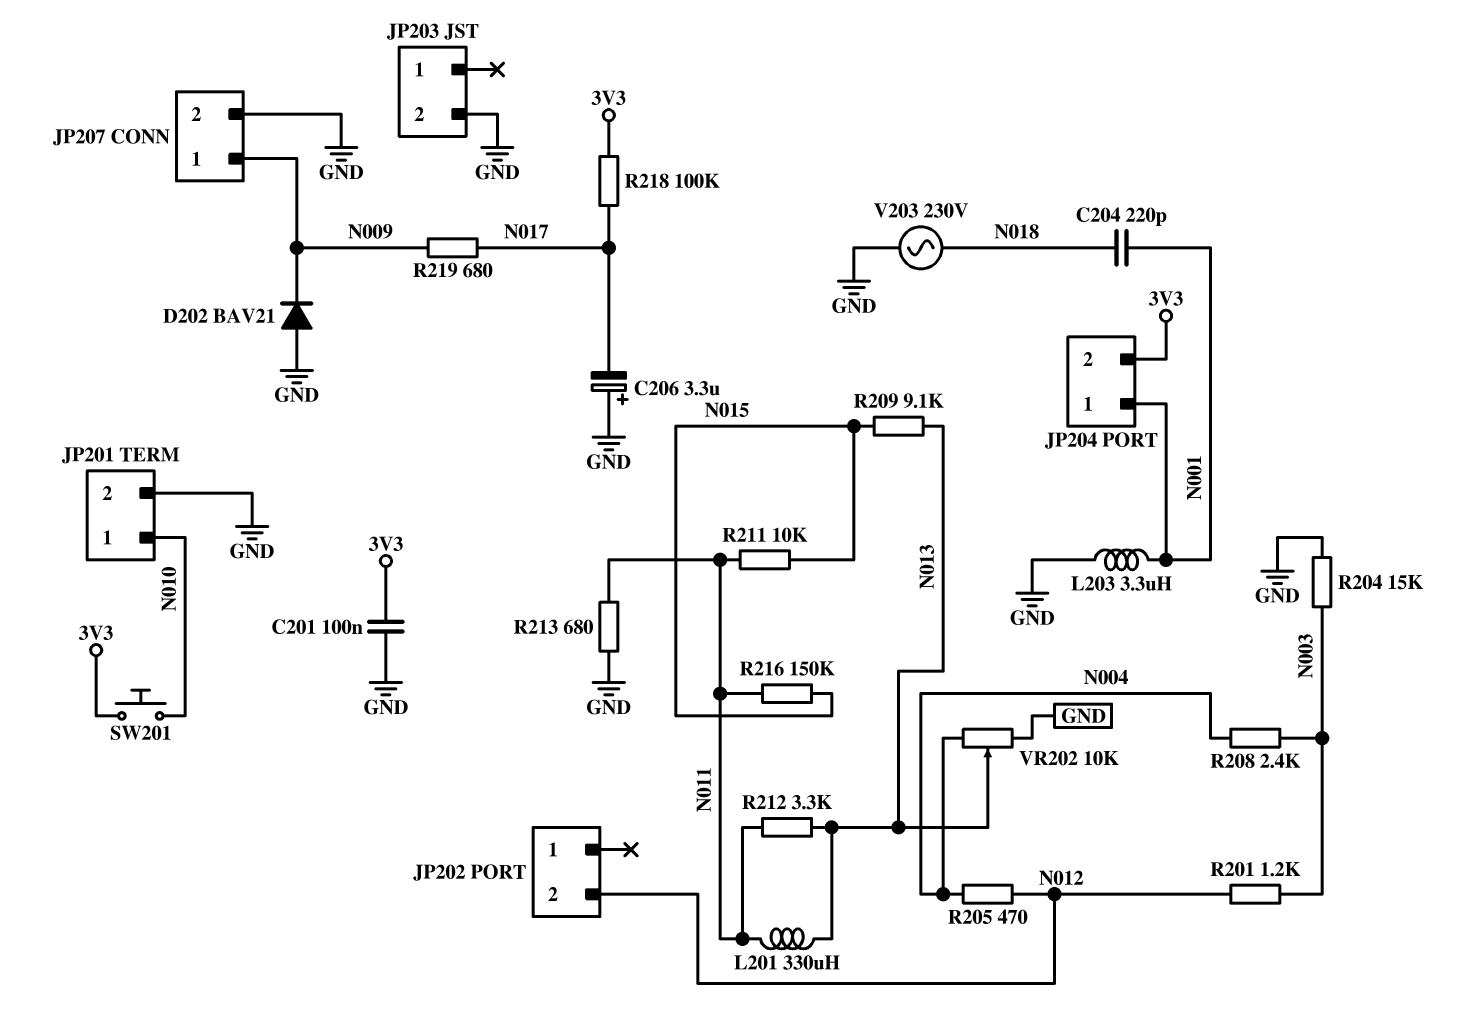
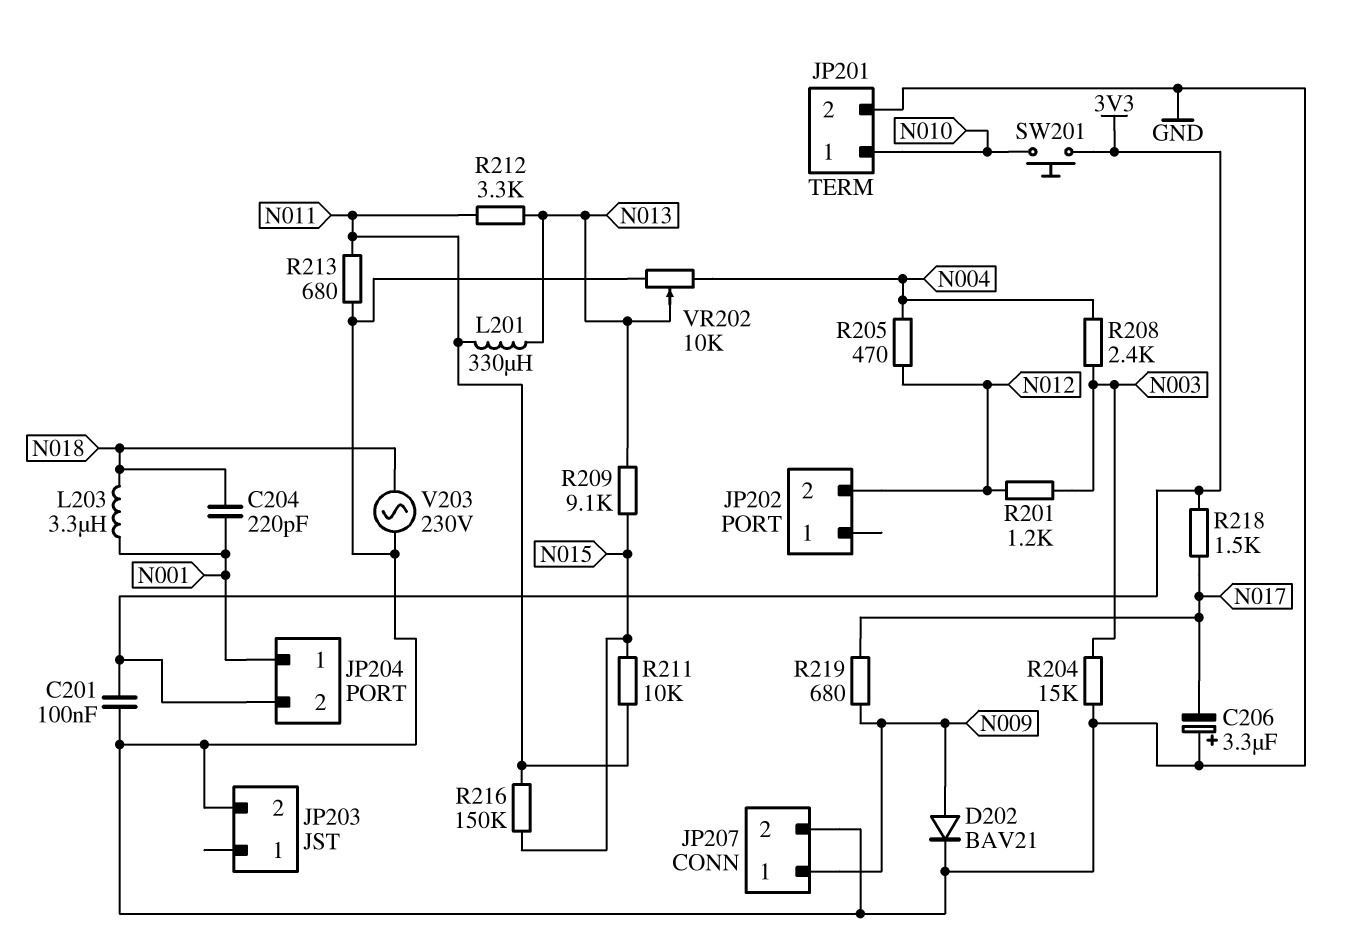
D202: diode BAV21 (A GND, K N009) -> diode BAV21 (A N009, K GND)
L203: 3.3uH (GND, N001) -> 3.3uH (N001, N018)
R218: 100k (3V3, N017) -> 1.5k (3V3, N017)

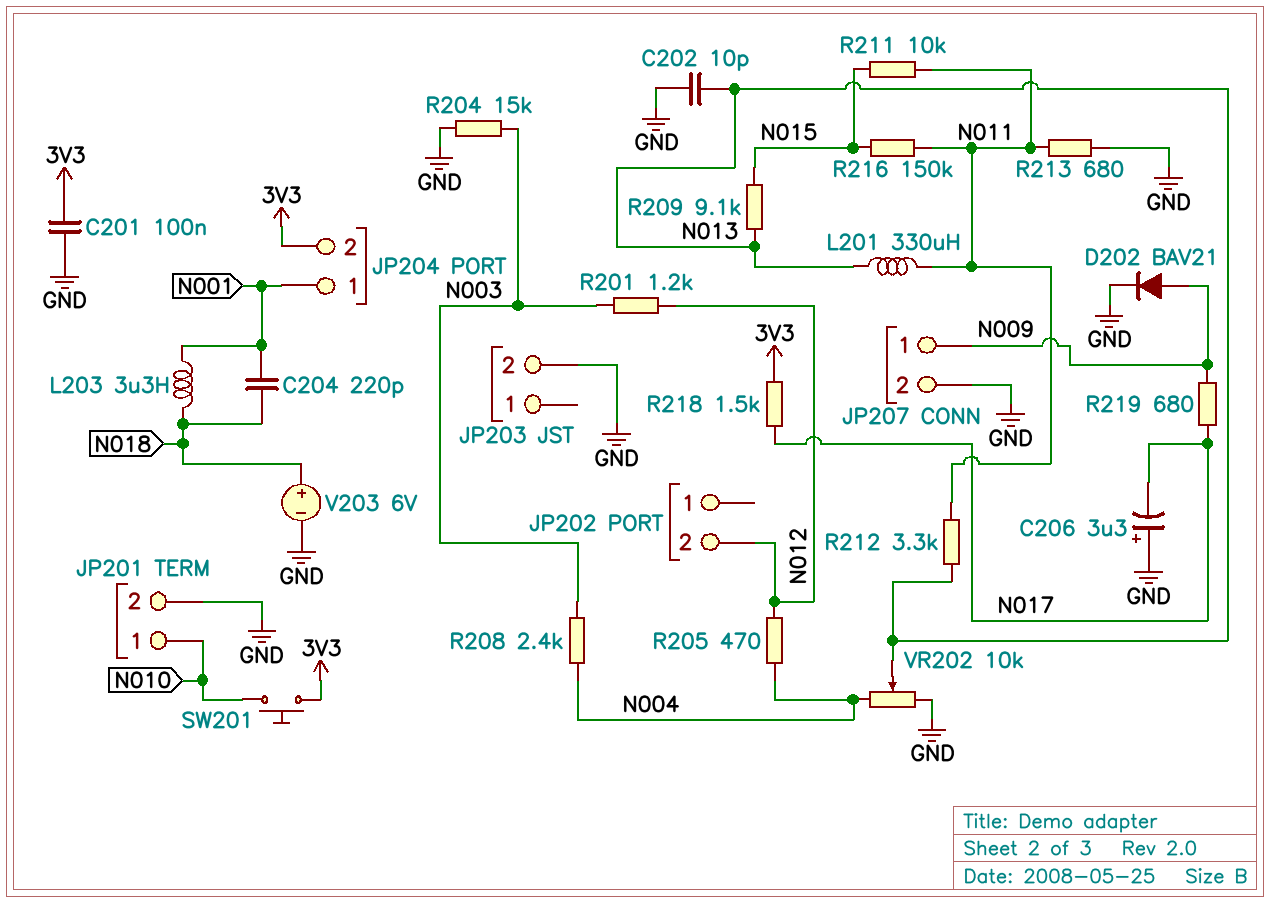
C202: none -> 10pF (GND, N013)
V203: AC 230V (GND, N018) -> 6V (plus N018, minus GND)

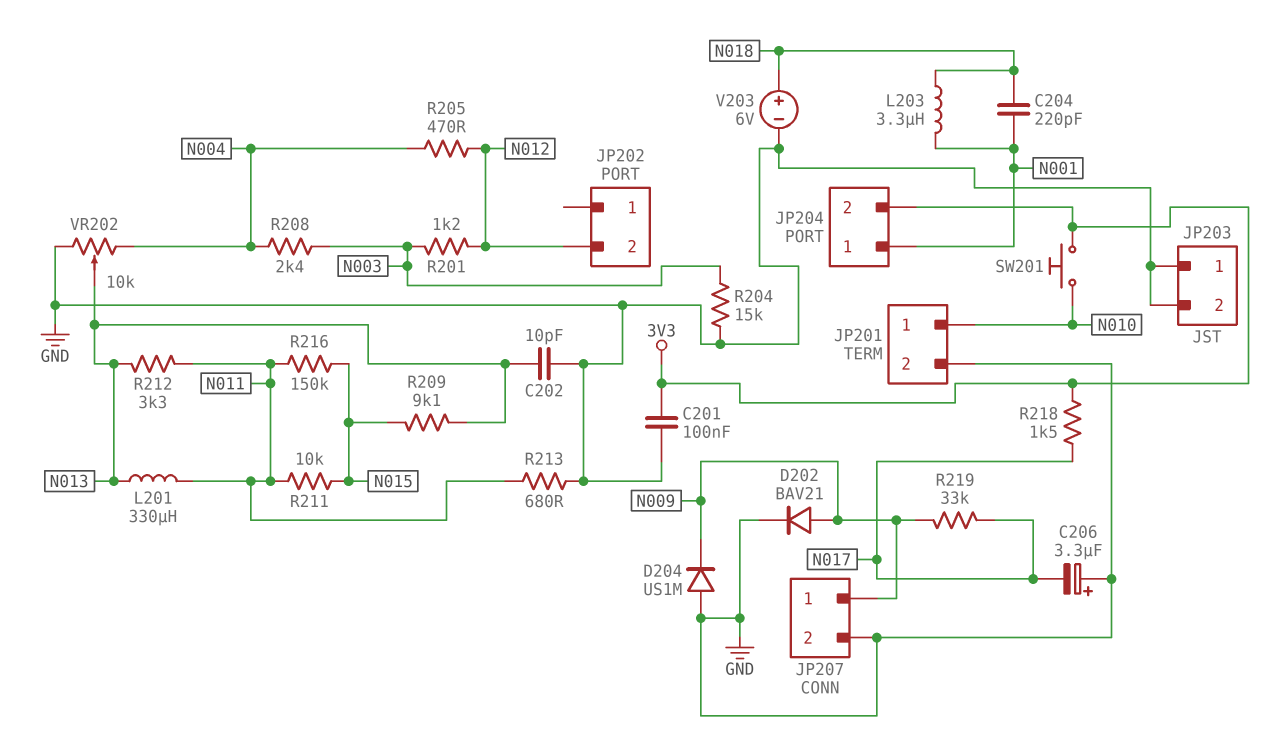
D204: none -> diode US1M (A GND, K N009)
JP203 pin 1: none -> GND
R219: 680 (N009, N017) -> 33k (N009, N017)

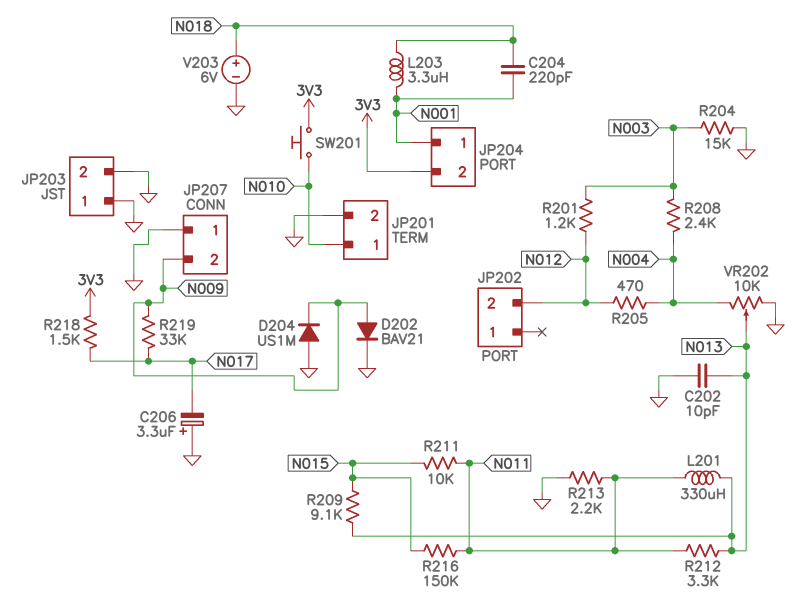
C201: 100nF (3V3, GND) -> none
JP207 pin 1: N009 -> GND
JP207 pin 2: GND -> N009
R213: 680 (GND, N011) -> 2.2k (GND, N011)

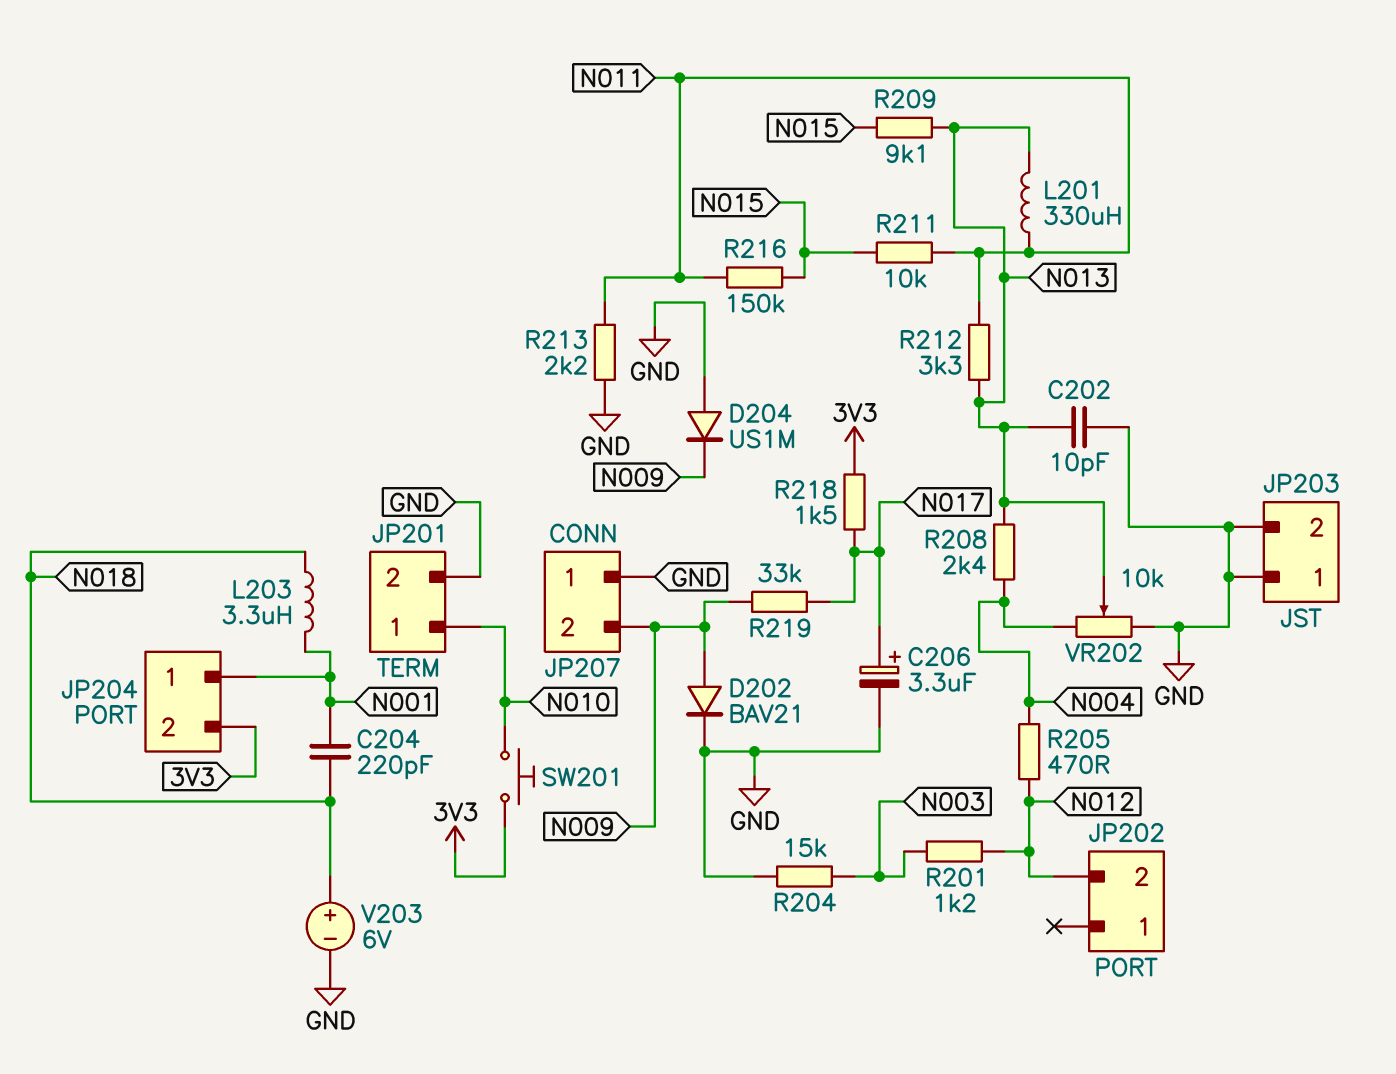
C206: 3.3uF (plus GND, minus N017) -> 3.3uF (plus N017, minus GND)
R208: 2.4k (N003, N004) -> 2.4k (N004, N013)

